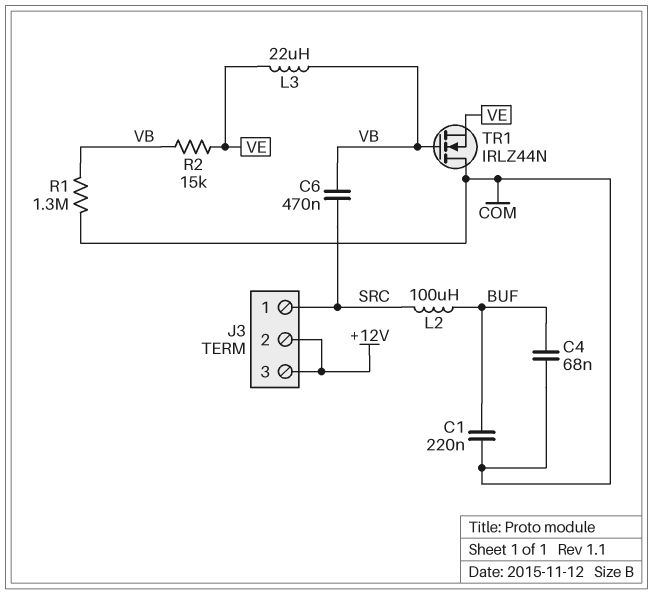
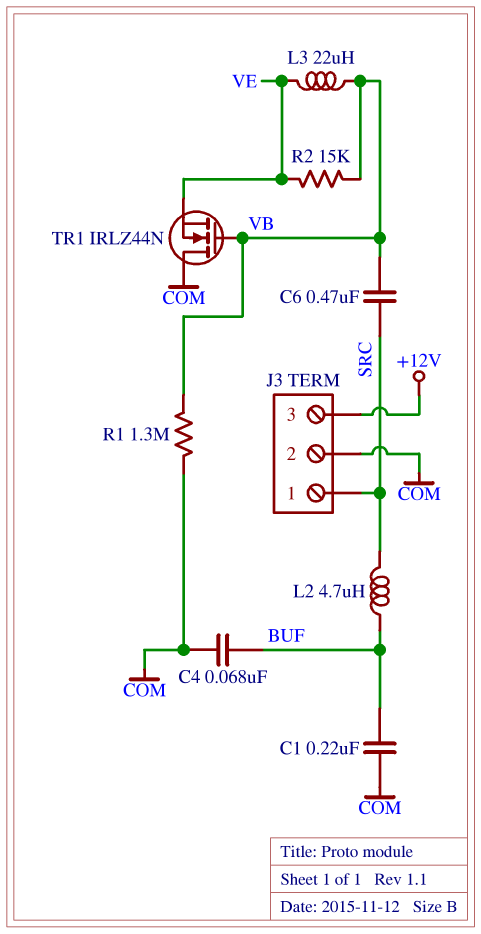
J3 pin 2: +12V -> COM
L2: 100uH (BUF, SRC) -> 4.7uH (BUF, SRC)

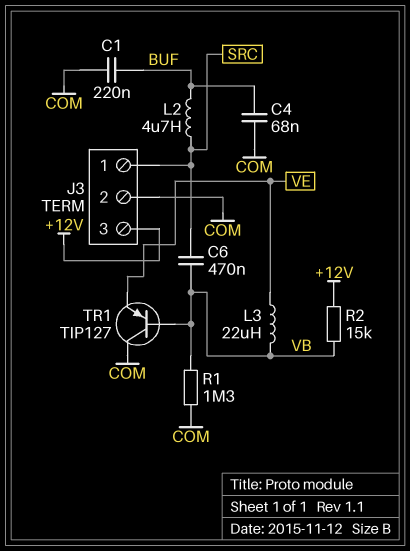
R2: 15k (VB, VE) -> 15k (+12V, VB)
TR1: NMOS IRLZ44N (G VB, D COM, S VE) -> PNP TIP127 (B VB, C COM, E VE)

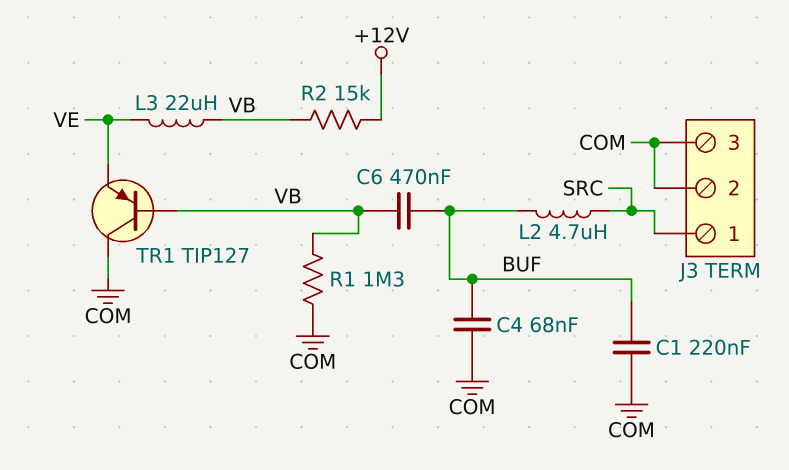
C6: 470nF (SRC, VB) -> 470nF (BUF, VB)
J3 pin 3: +12V -> COM

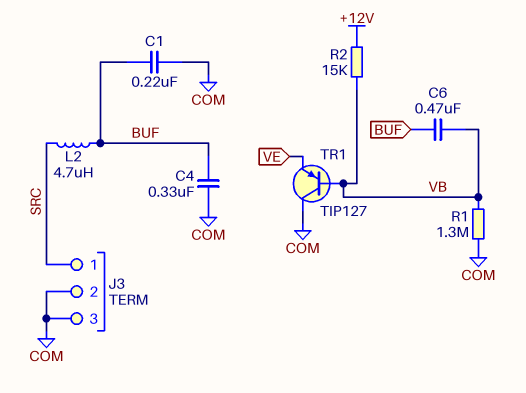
C4: 68nF (BUF, COM) -> 330nF (BUF, COM)
L3: 22uH (VB, VE) -> none

